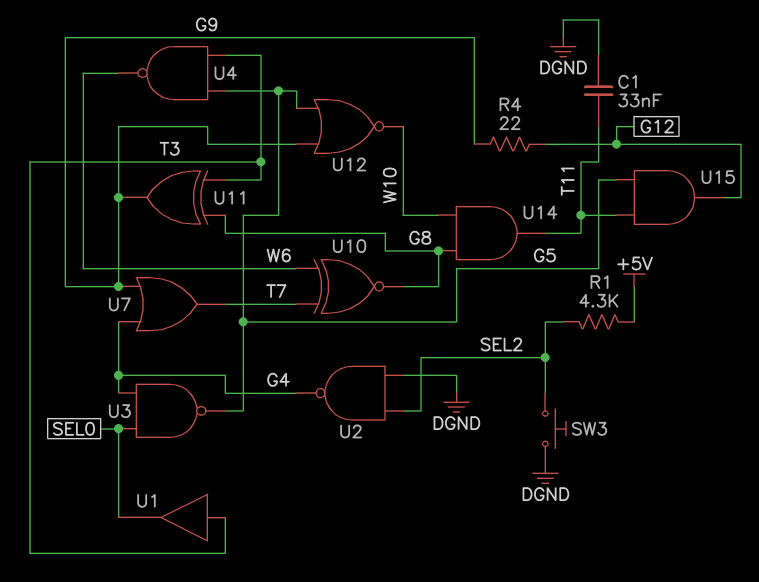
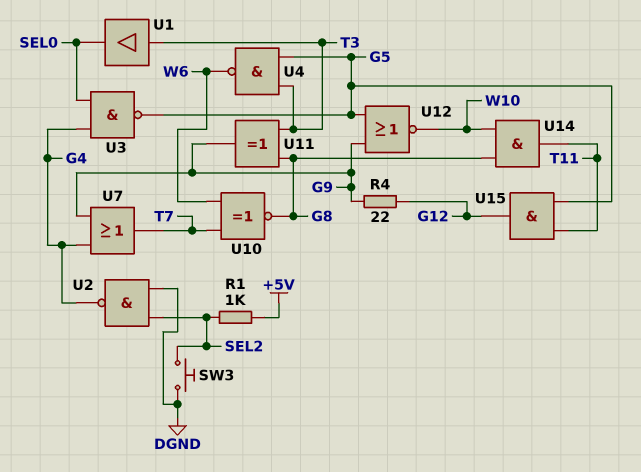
C1: 33nF (DGND, T11) -> none
R1: 4.3k (+5V, SEL2) -> 1k (+5V, SEL2)

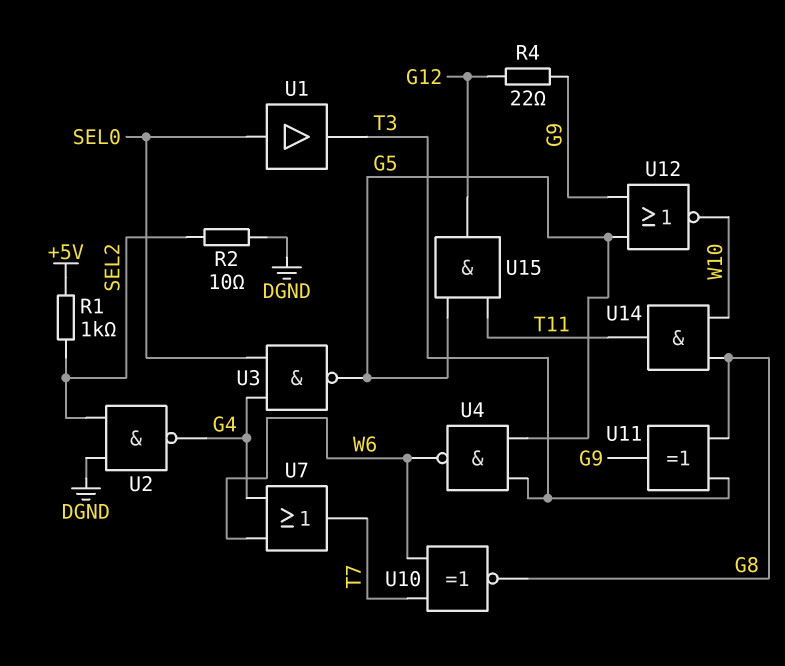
R2: none -> 10 (DGND, SEL2)
SW3: button (DGND, SEL2) -> none
U1: buffer (in T3, out SEL0) -> buffer (in SEL0, out T3)
U7: OR (in G4, in G9, out T7) -> OR (in G4, in W6, out T7)

